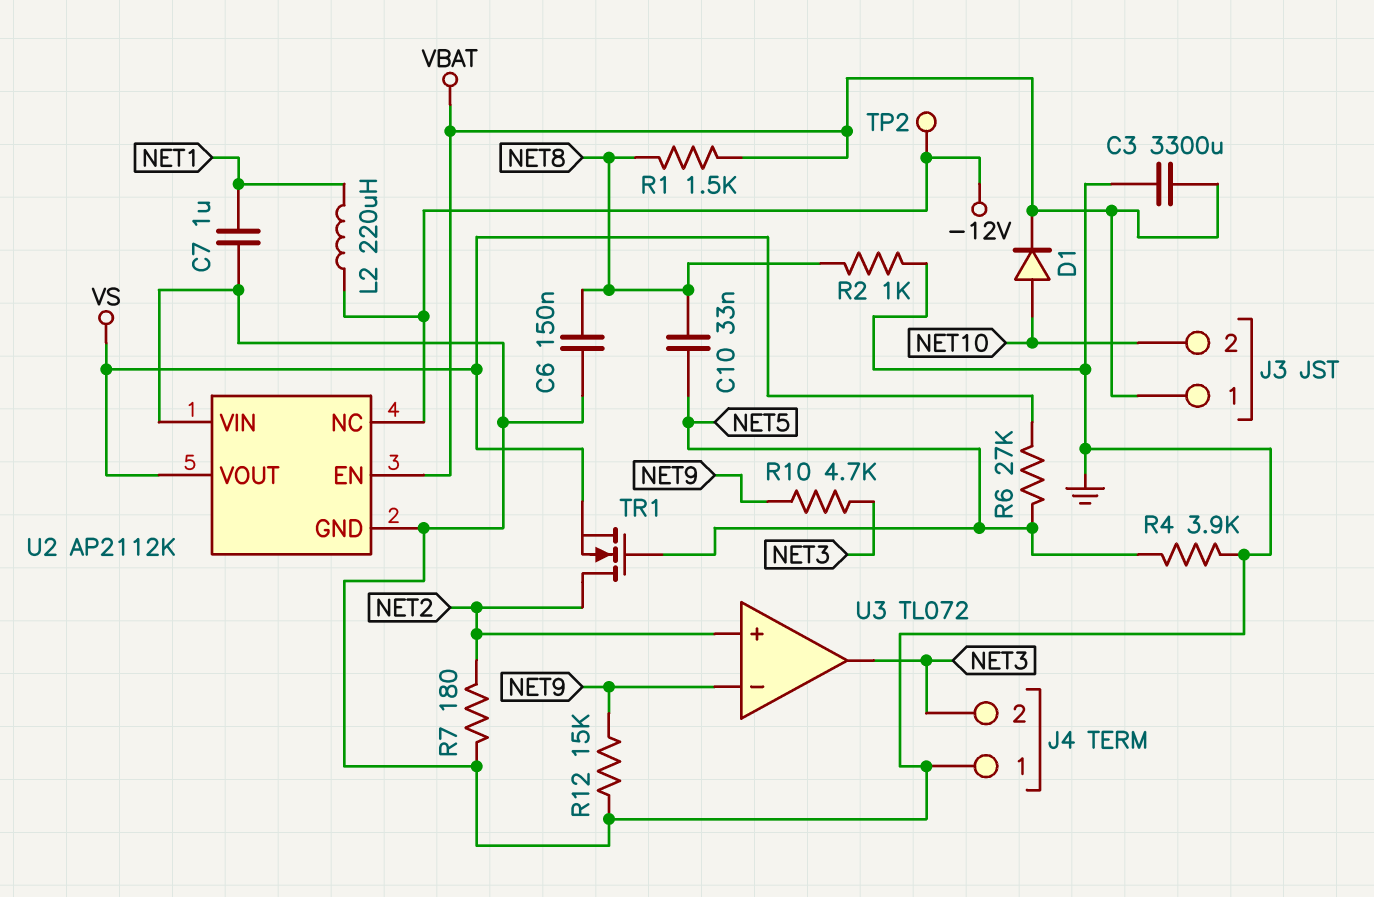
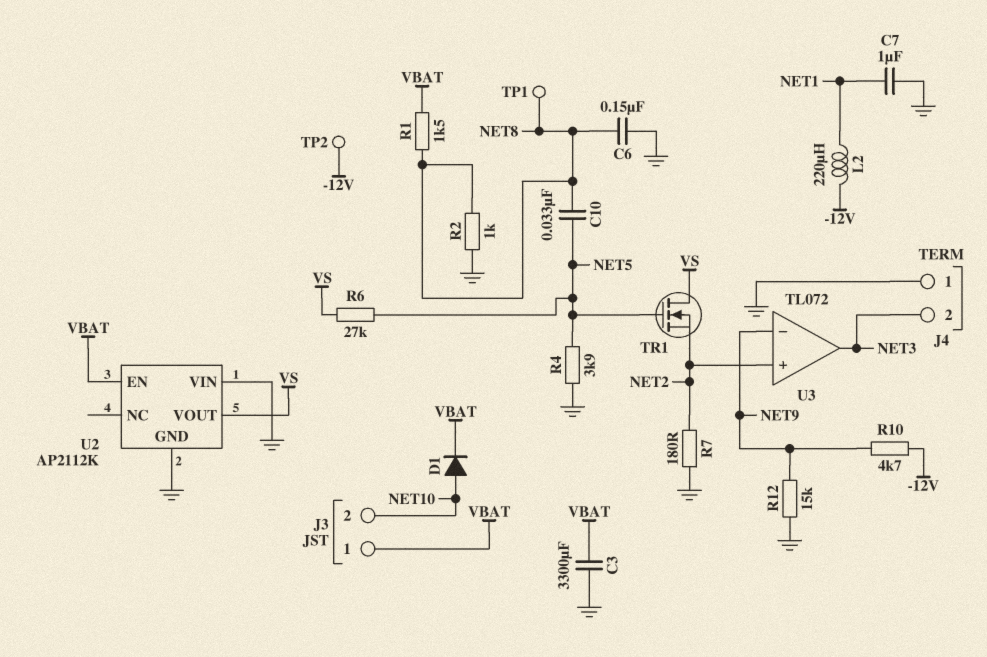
R10: 4.7k (NET3, NET9) -> 4.7k (-12V, NET9)
TP1: none -> test point (NET8)
TR1: NMOS (G NET5, D NET2, S VS) -> NMOS (G NET5, D VS, S NET2)
U2 pin NC: -12V -> none

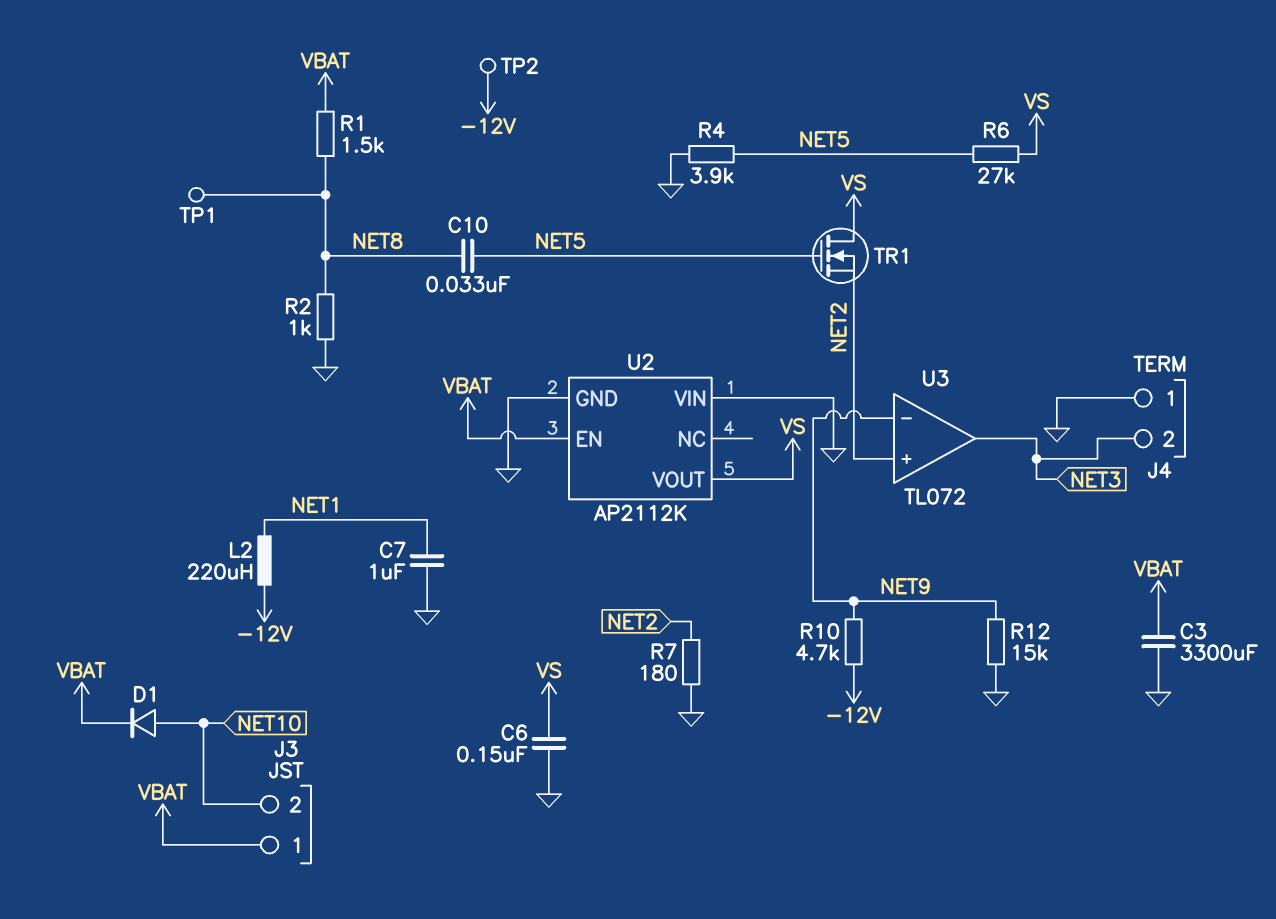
C6: 150nF (GND, NET8) -> 150nF (GND, VS)

